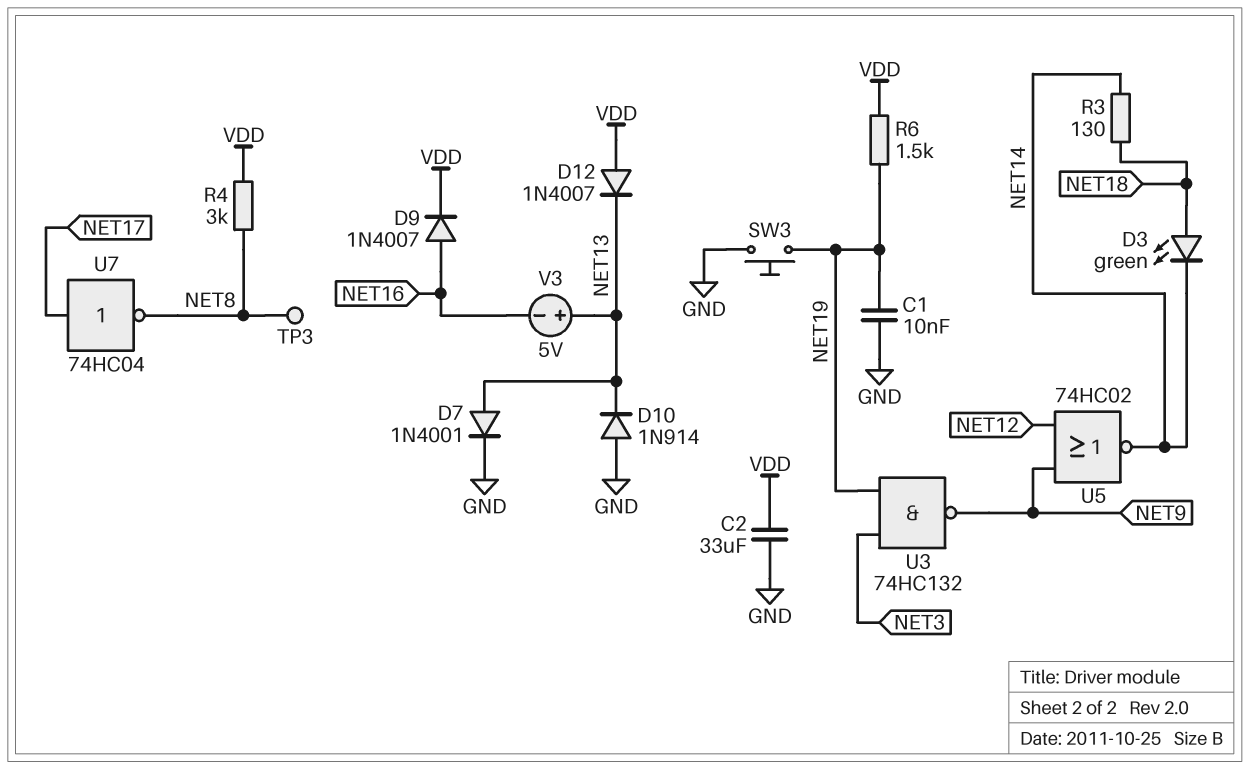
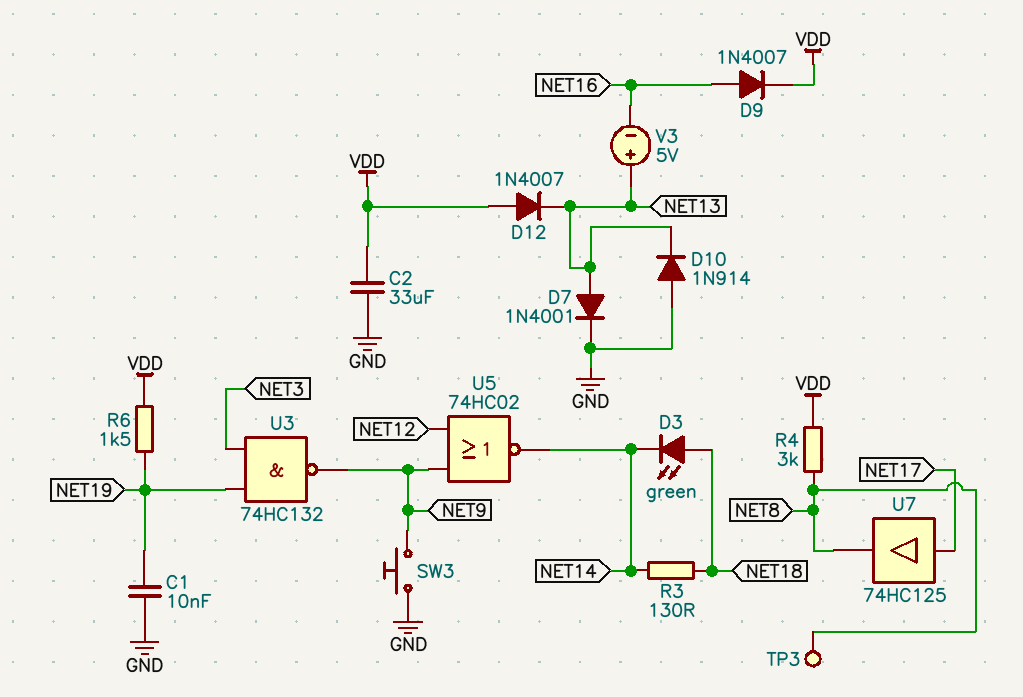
SW3: button (GND, NET19) -> button (GND, NET9)
U7: NOT 74HC04 (in NET17, out NET8) -> buffer 74HC125 (in NET17, out NET8)

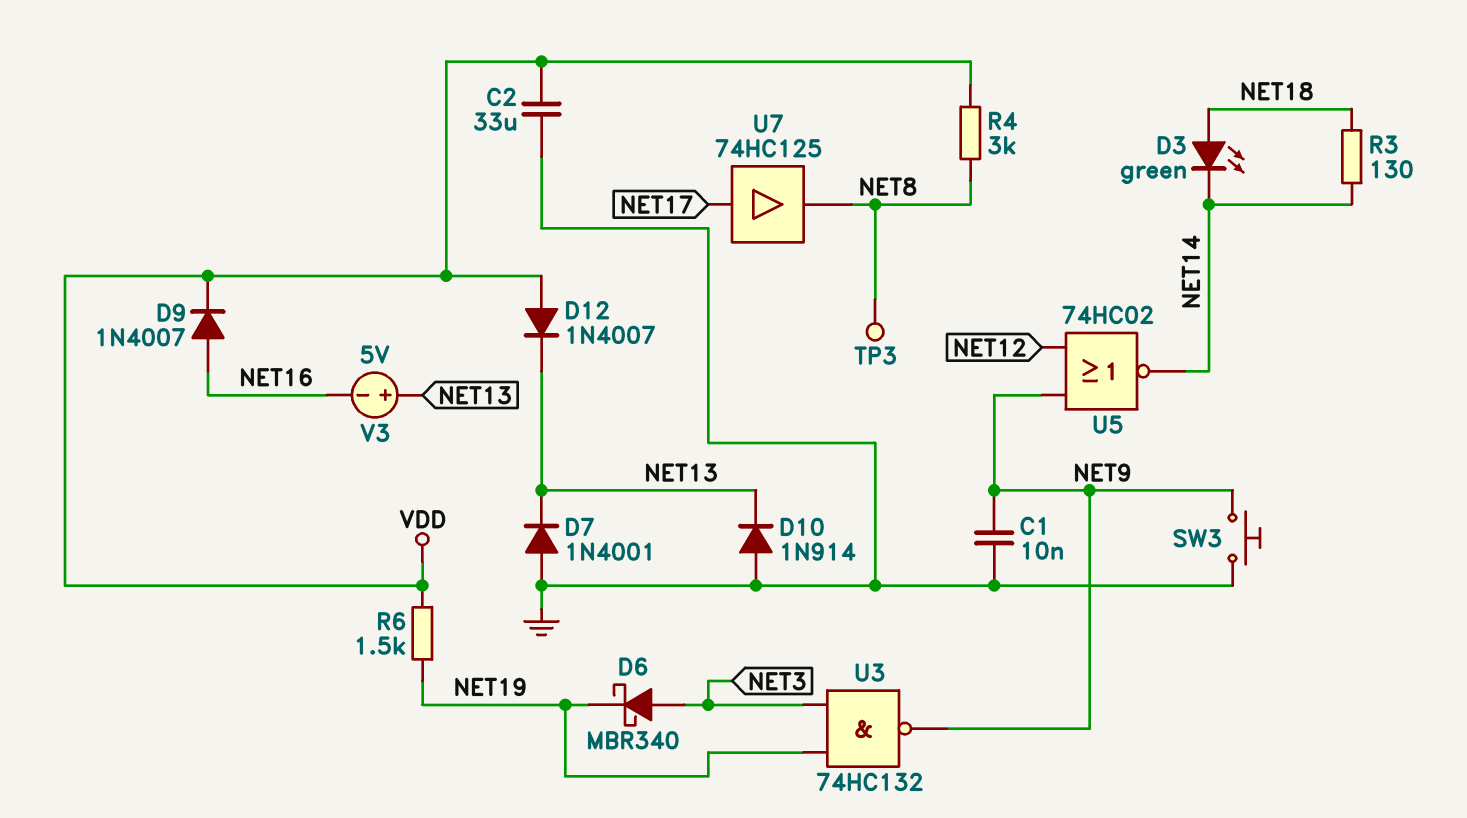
C1: 10nF (GND, NET19) -> 10nF (GND, NET9)
D6: none -> schottky MBR340 (A NET3, K NET19)
D7: diode 1N4001 (A NET13, K GND) -> diode 1N4001 (A GND, K NET13)

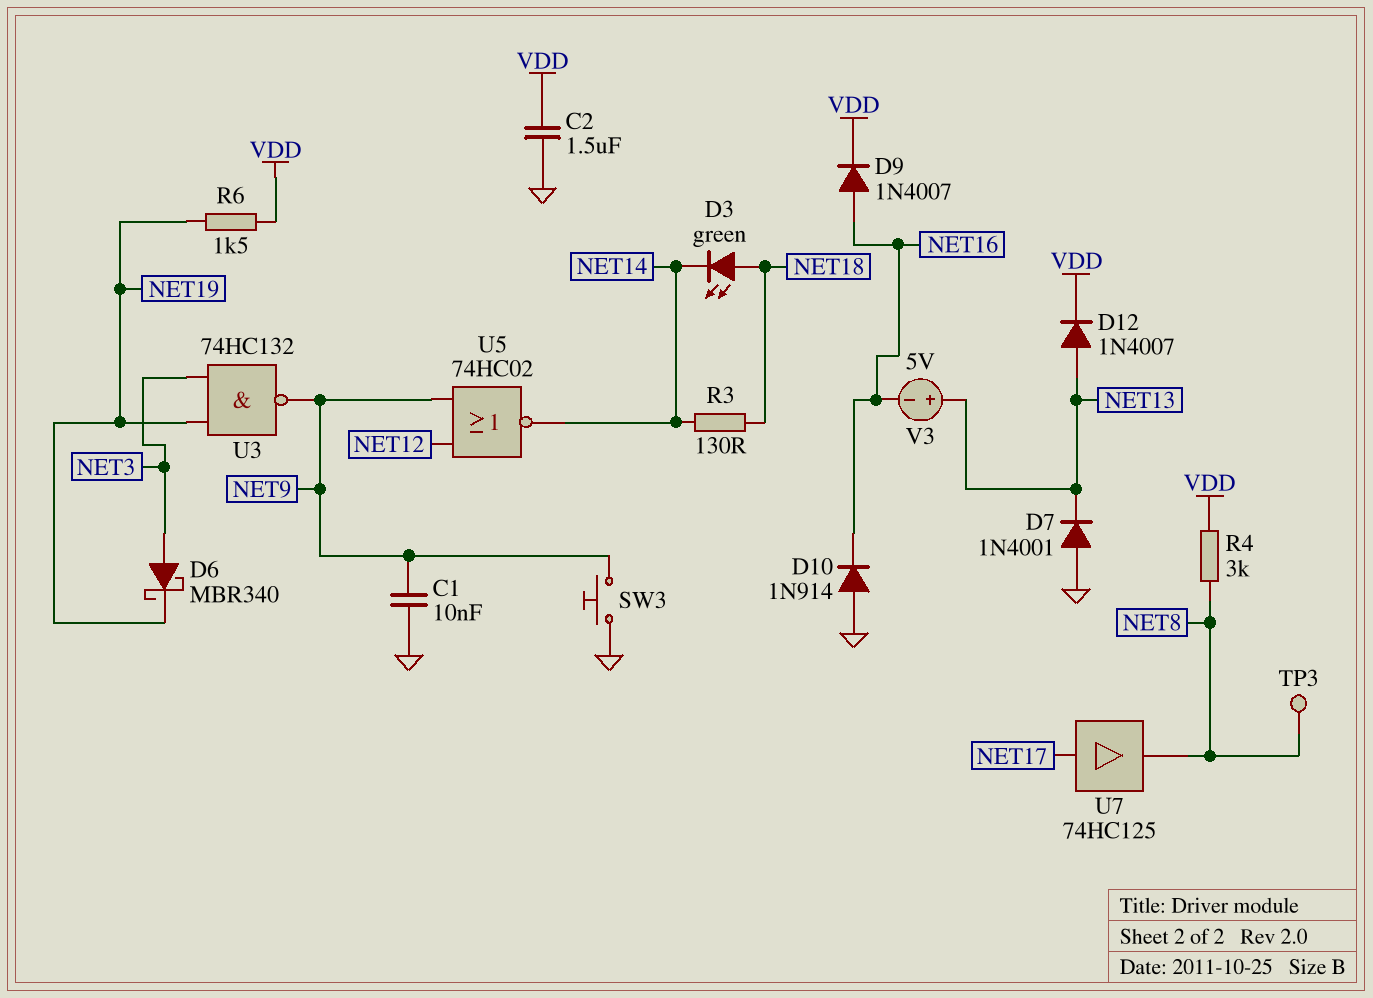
C2: 33uF (GND, VDD) -> 1.5uF (GND, VDD)
D10: diode 1N914 (A GND, K NET13) -> diode 1N914 (A GND, K NET16)
D12: diode 1N4007 (A VDD, K NET13) -> diode 1N4007 (A NET13, K VDD)

